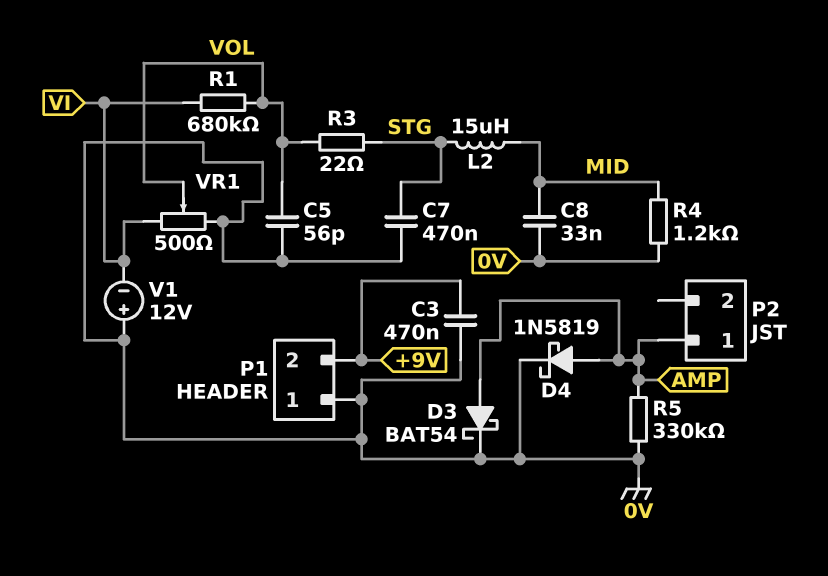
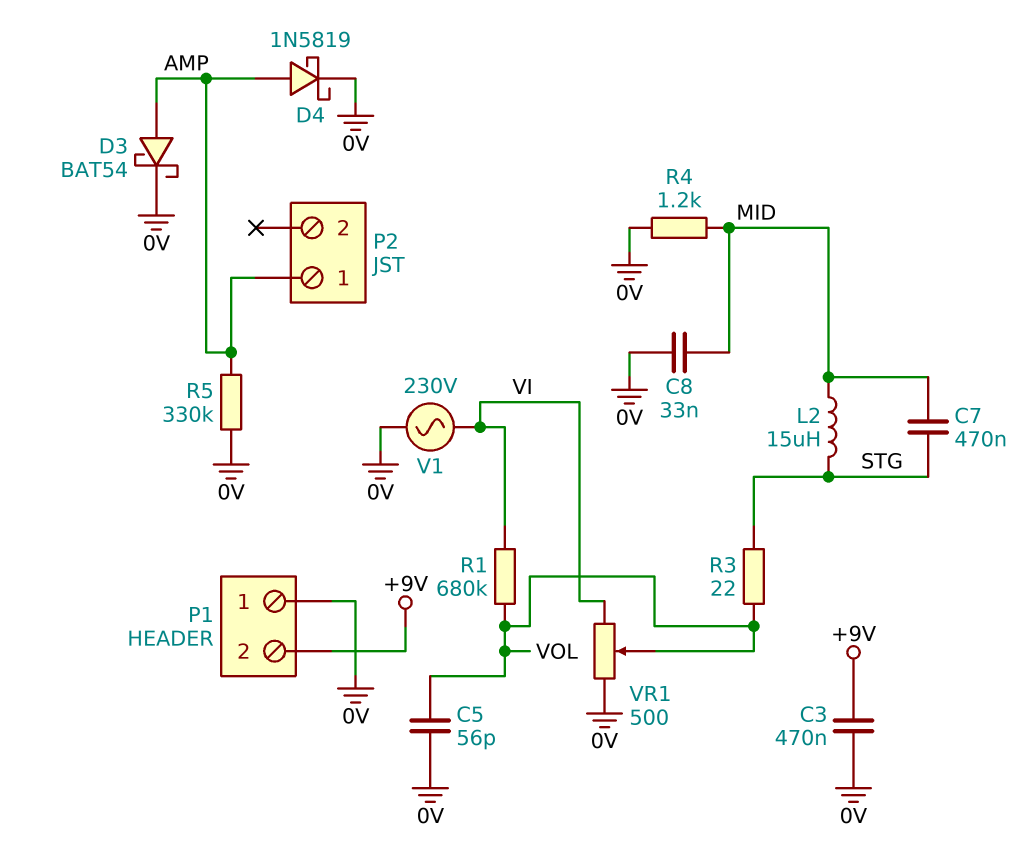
C7: 470nF (0V, STG) -> 470nF (MID, STG)
V1: 12V (plus 0V, minus VI) -> AC 230V (0V, VI)

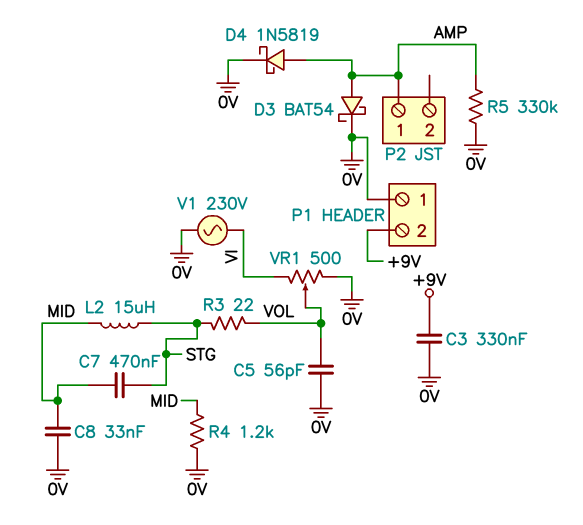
C3: 470nF (+9V, 0V) -> 330nF (+9V, 0V)
R1: 680k (VI, VOL) -> none

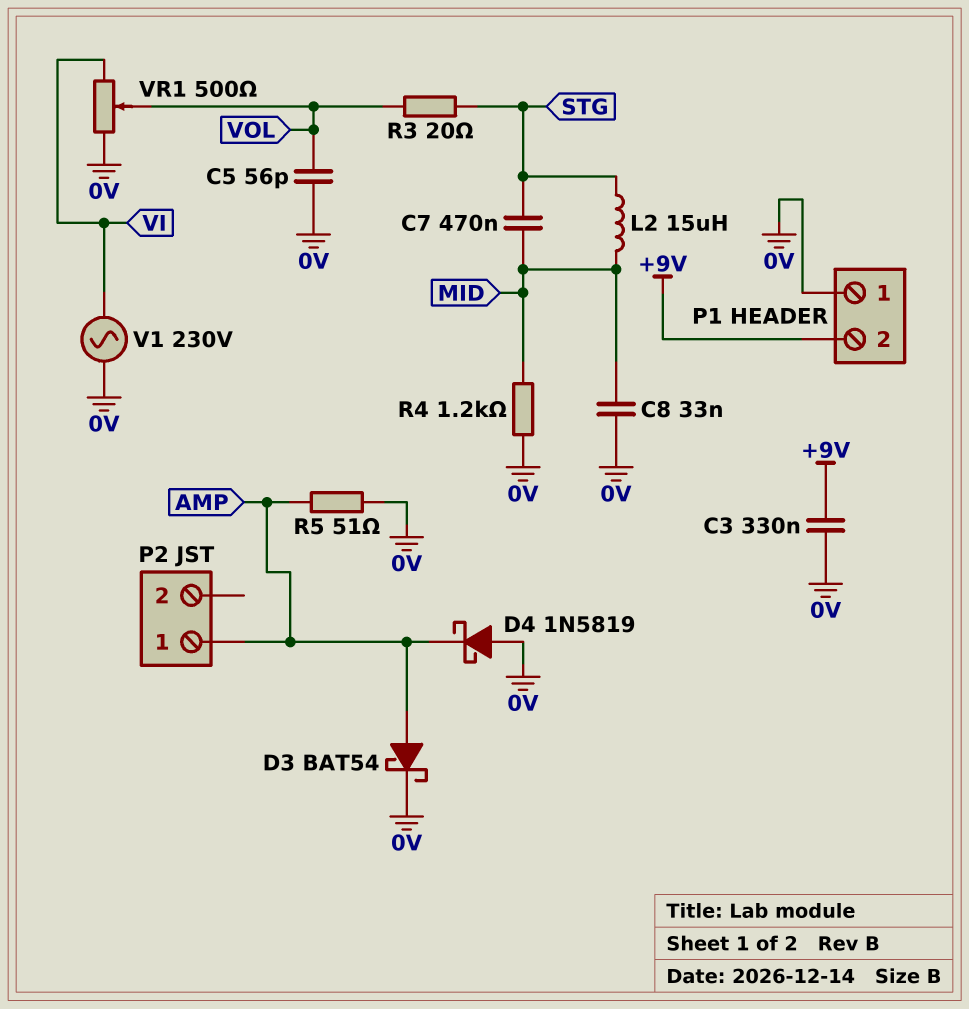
D4: schottky 1N5819 (A AMP, K 0V) -> schottky 1N5819 (A 0V, K AMP)
R3: 22 (STG, VOL) -> 20 (STG, VOL)
R5: 330k (0V, AMP) -> 51 (0V, AMP)

